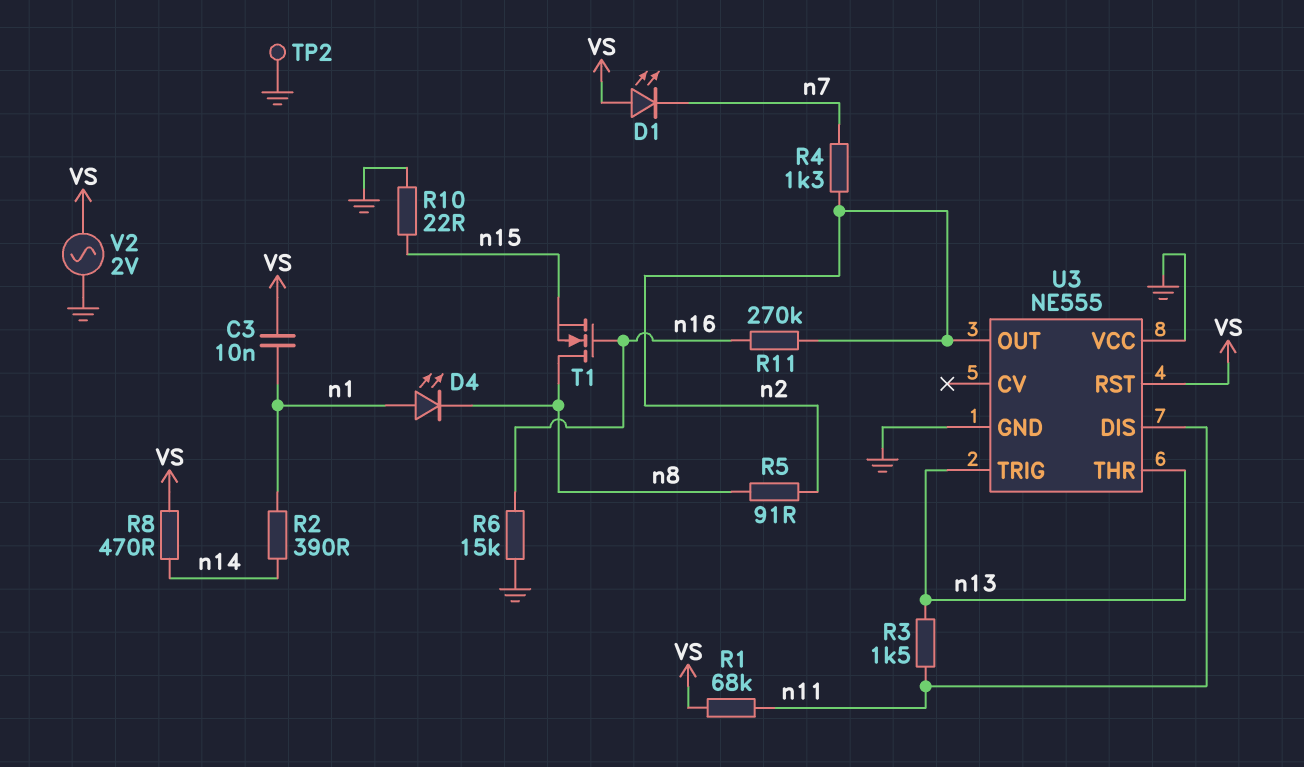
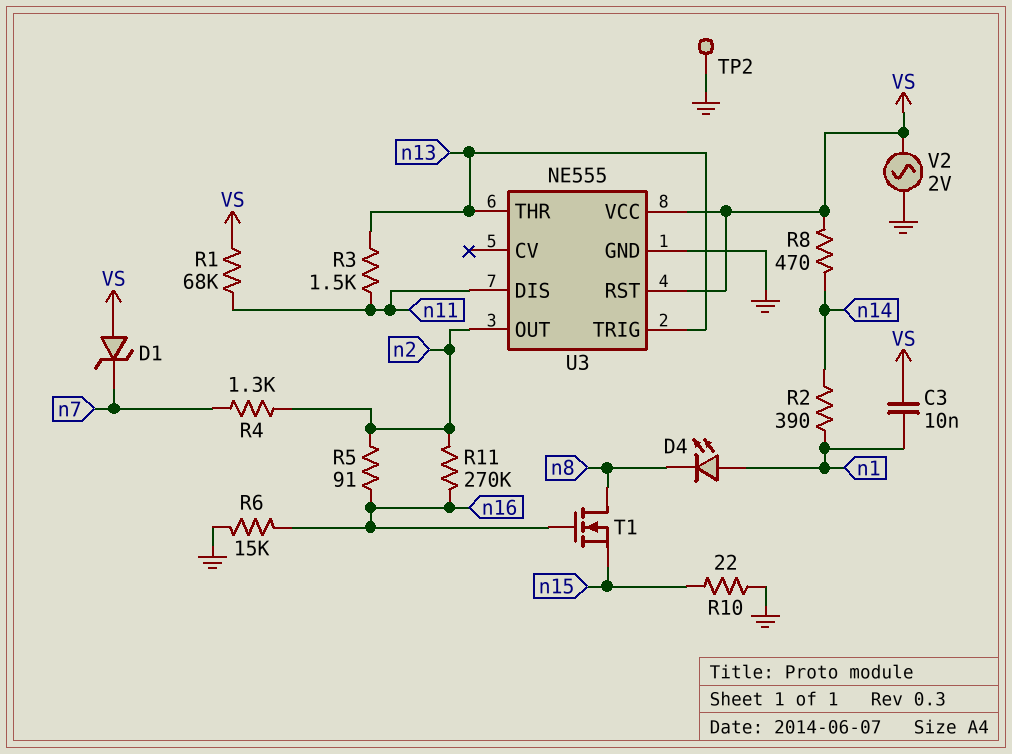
D1: LED (A VS, K n7) -> zener (A VS, K n7)
R5: 91 (n2, n8) -> 91 (n2, n16)
U3 pin VCC: GND -> VS

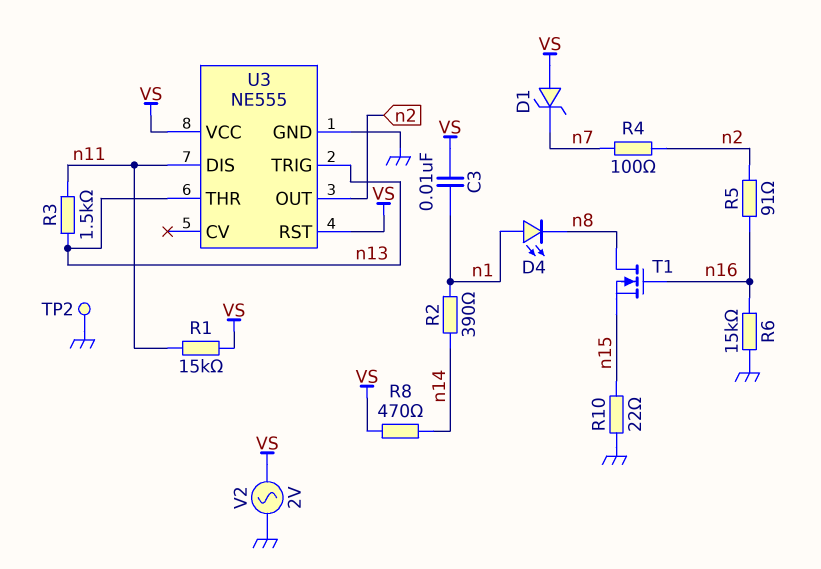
R1: 68k (VS, n11) -> 15k (VS, n11)
R4: 1.3k (n2, n7) -> 100 (n2, n7)
R11: 270k (n2, n16) -> none

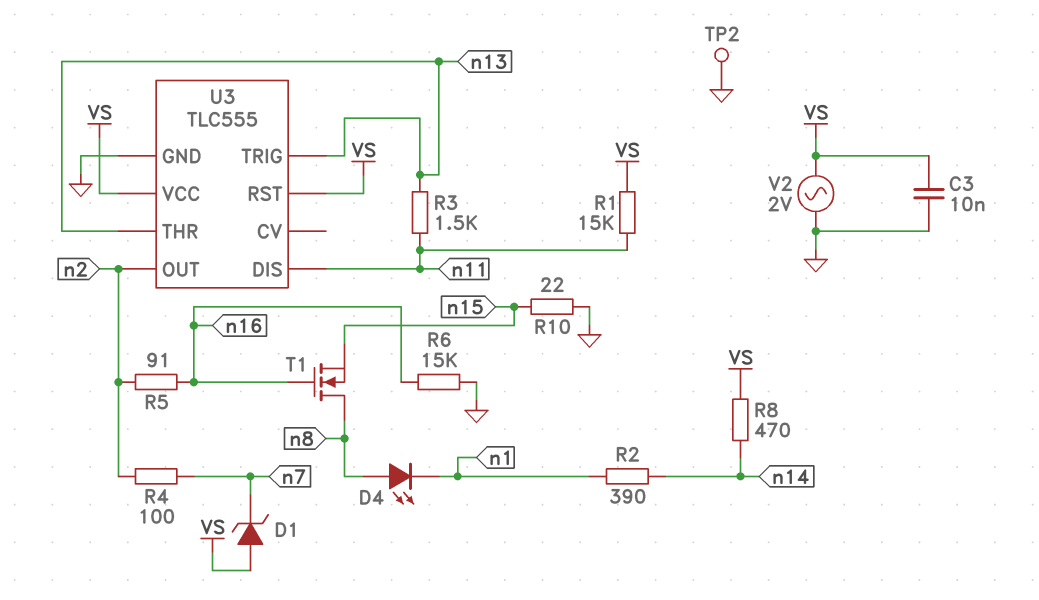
C3: 10nF (VS, n1) -> 10nF (GND, VS)
D4: LED (A n1, K n8) -> LED (A n8, K n1)
U3: NE555 -> TLC555

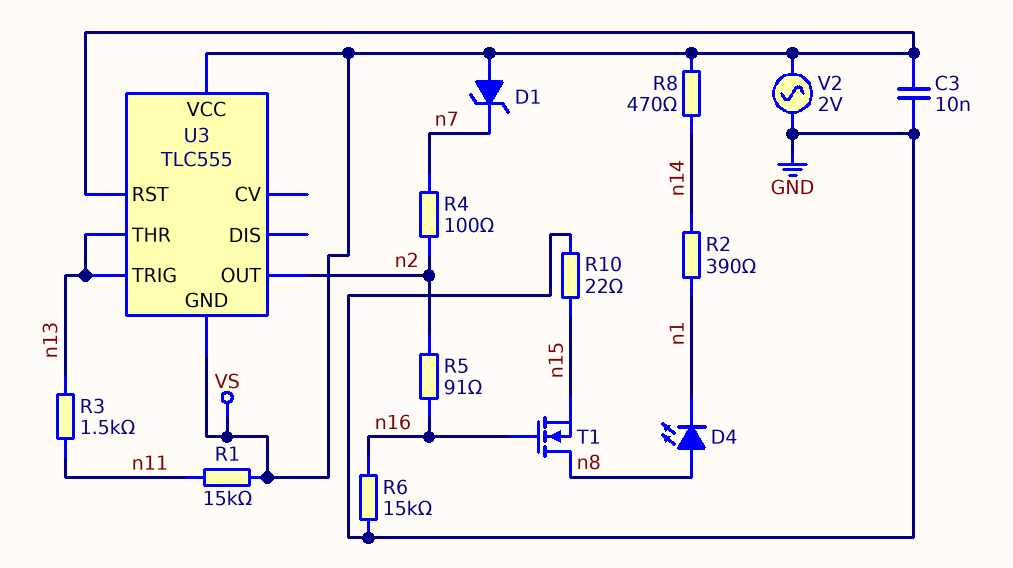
TP2: test point (GND) -> none
U3 pin DIS: n11 -> none
U3 pin GND: GND -> VS

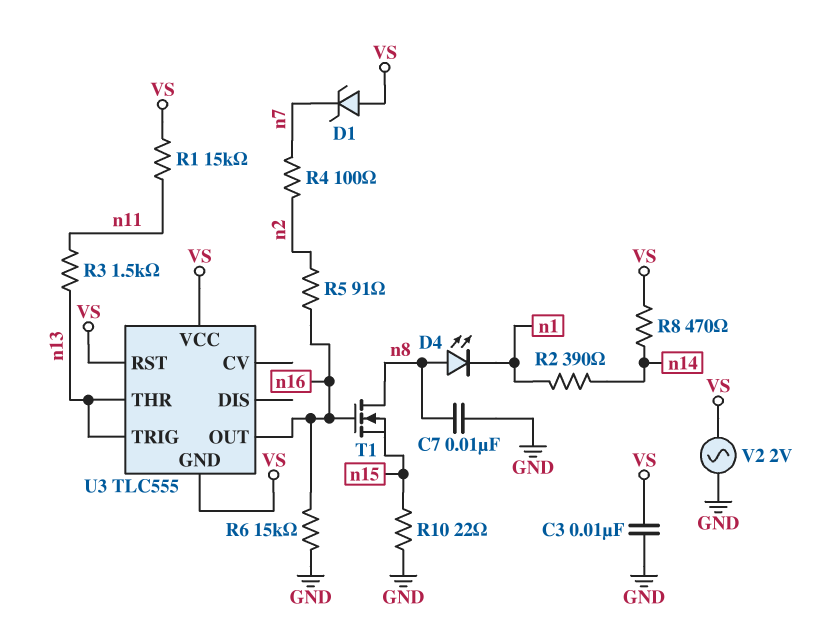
C7: none -> 10nF (GND, n8)
U3 pin OUT: n2 -> n16

